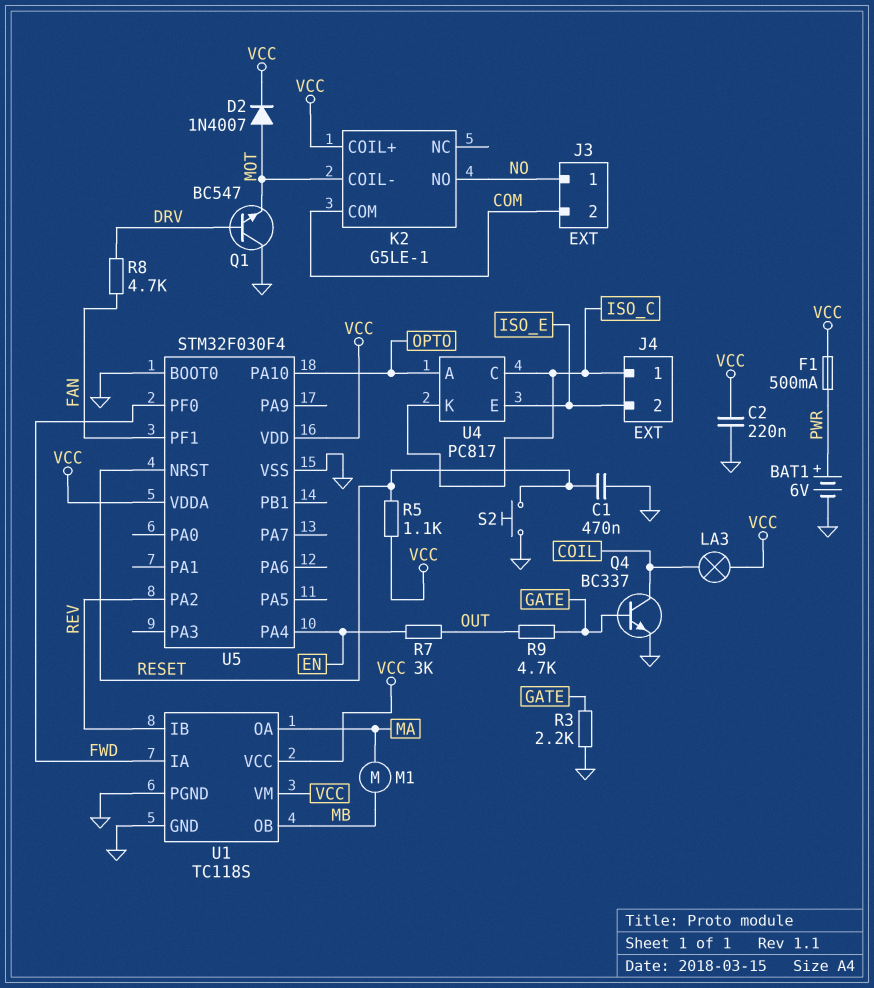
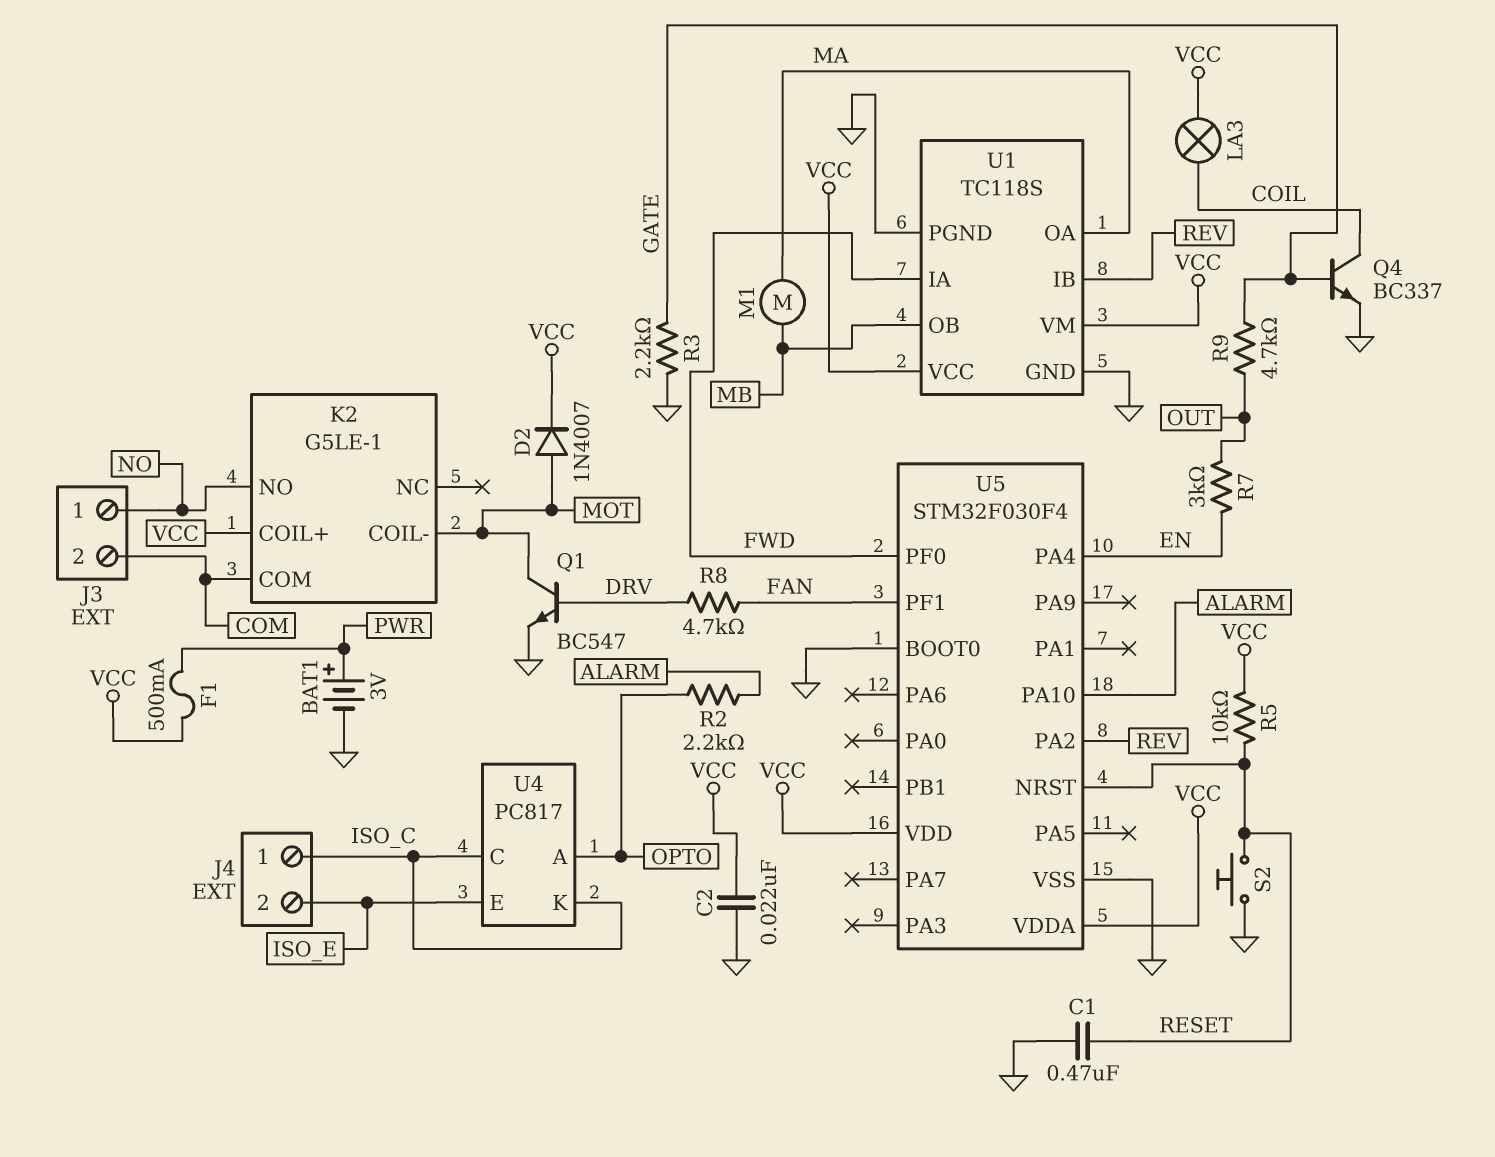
BAT1: 6V (plus PWR, minus GND) -> 3V (plus PWR, minus GND)
C2: 220nF (GND, VCC) -> 22nF (GND, VCC)
Q1: NPN BC547 (B DRV, C GND, E MOT) -> NPN BC547 (B DRV, C MOT, E GND)
R2: none -> 2.2k (ALARM, OPTO)
R5: 1.1k (RESET, VCC) -> 10k (RESET, VCC)
U5 pin PA10: OPTO -> ALARM

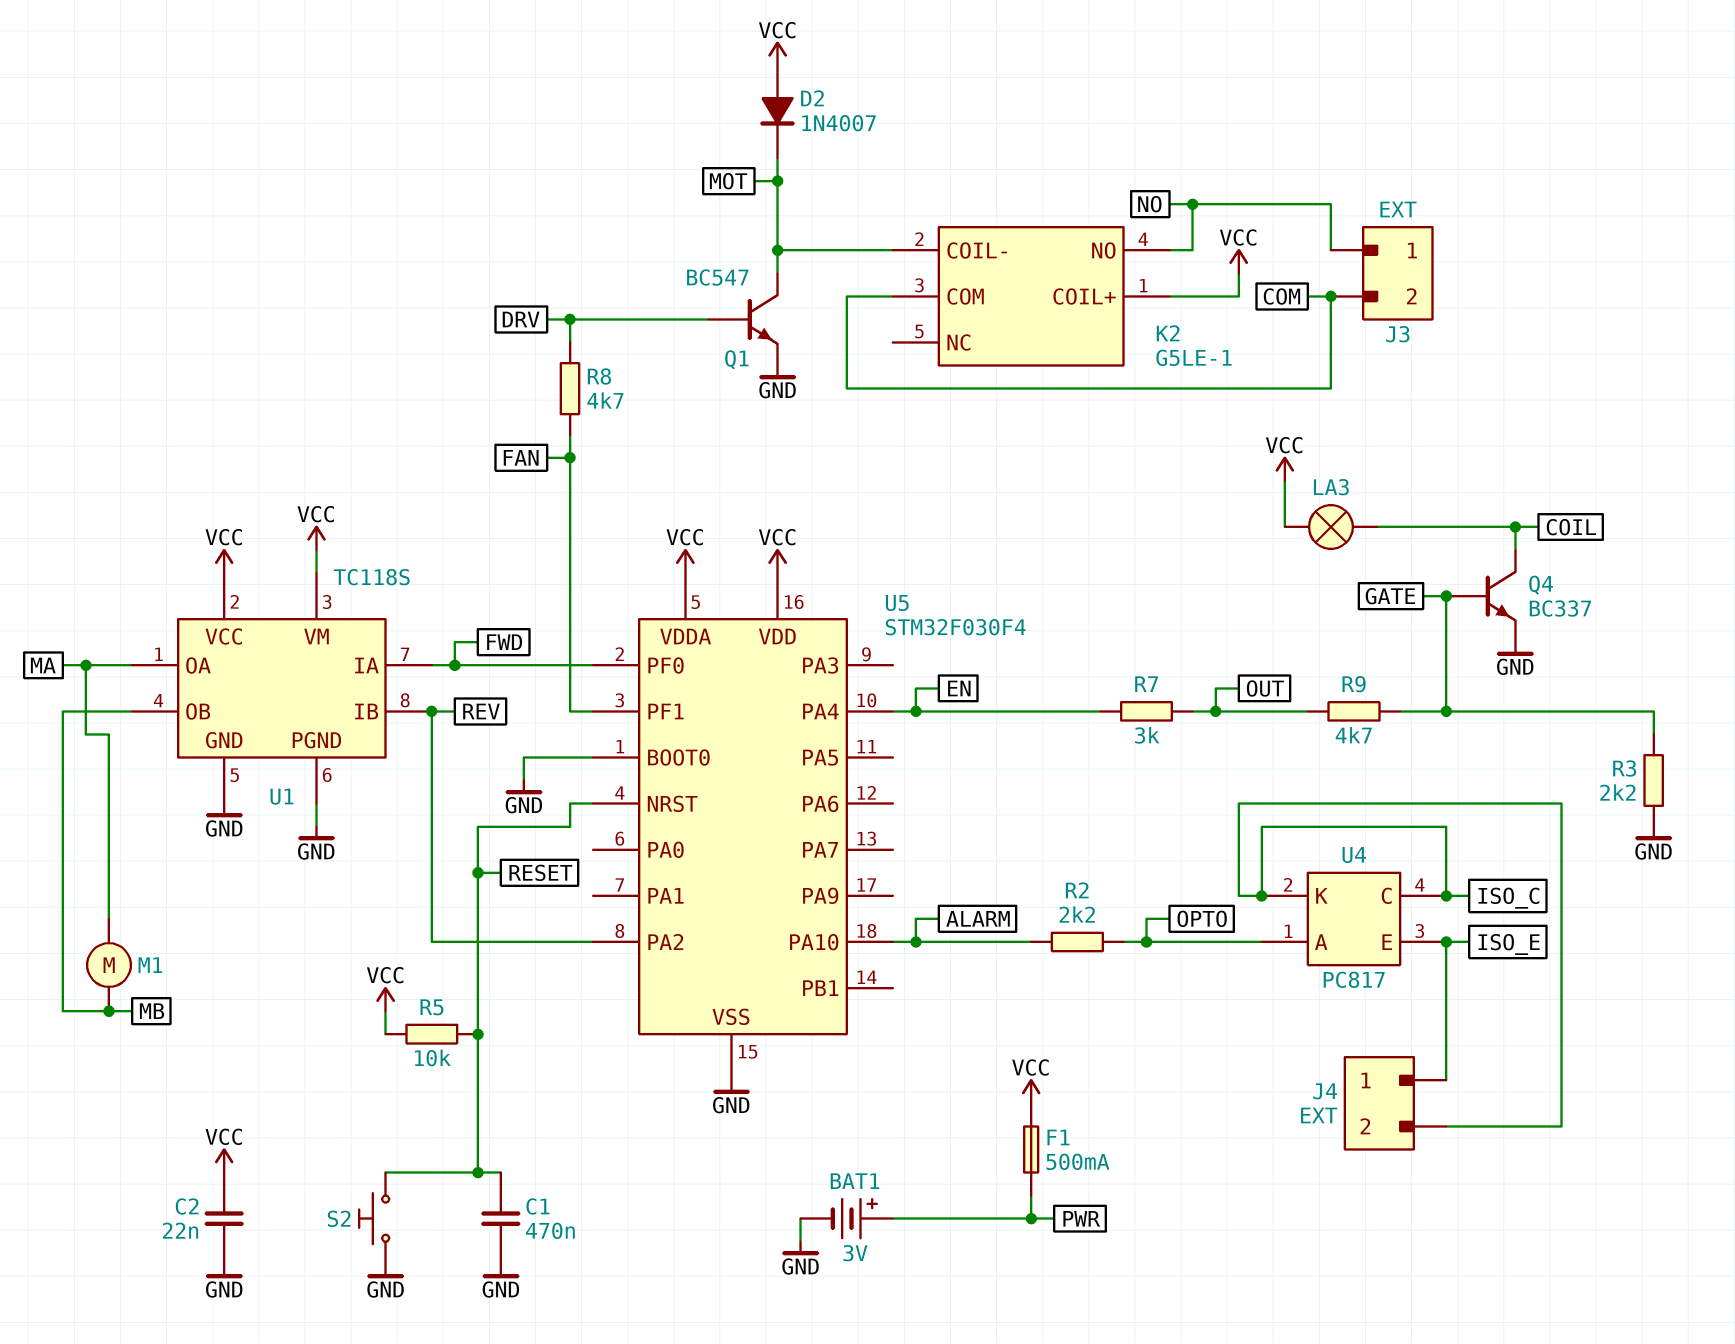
D2: diode 1N4007 (A MOT, K VCC) -> diode 1N4007 (A VCC, K MOT)
J4 pin 1: ISO_C -> ISO_E
J4 pin 2: ISO_E -> ISO_C

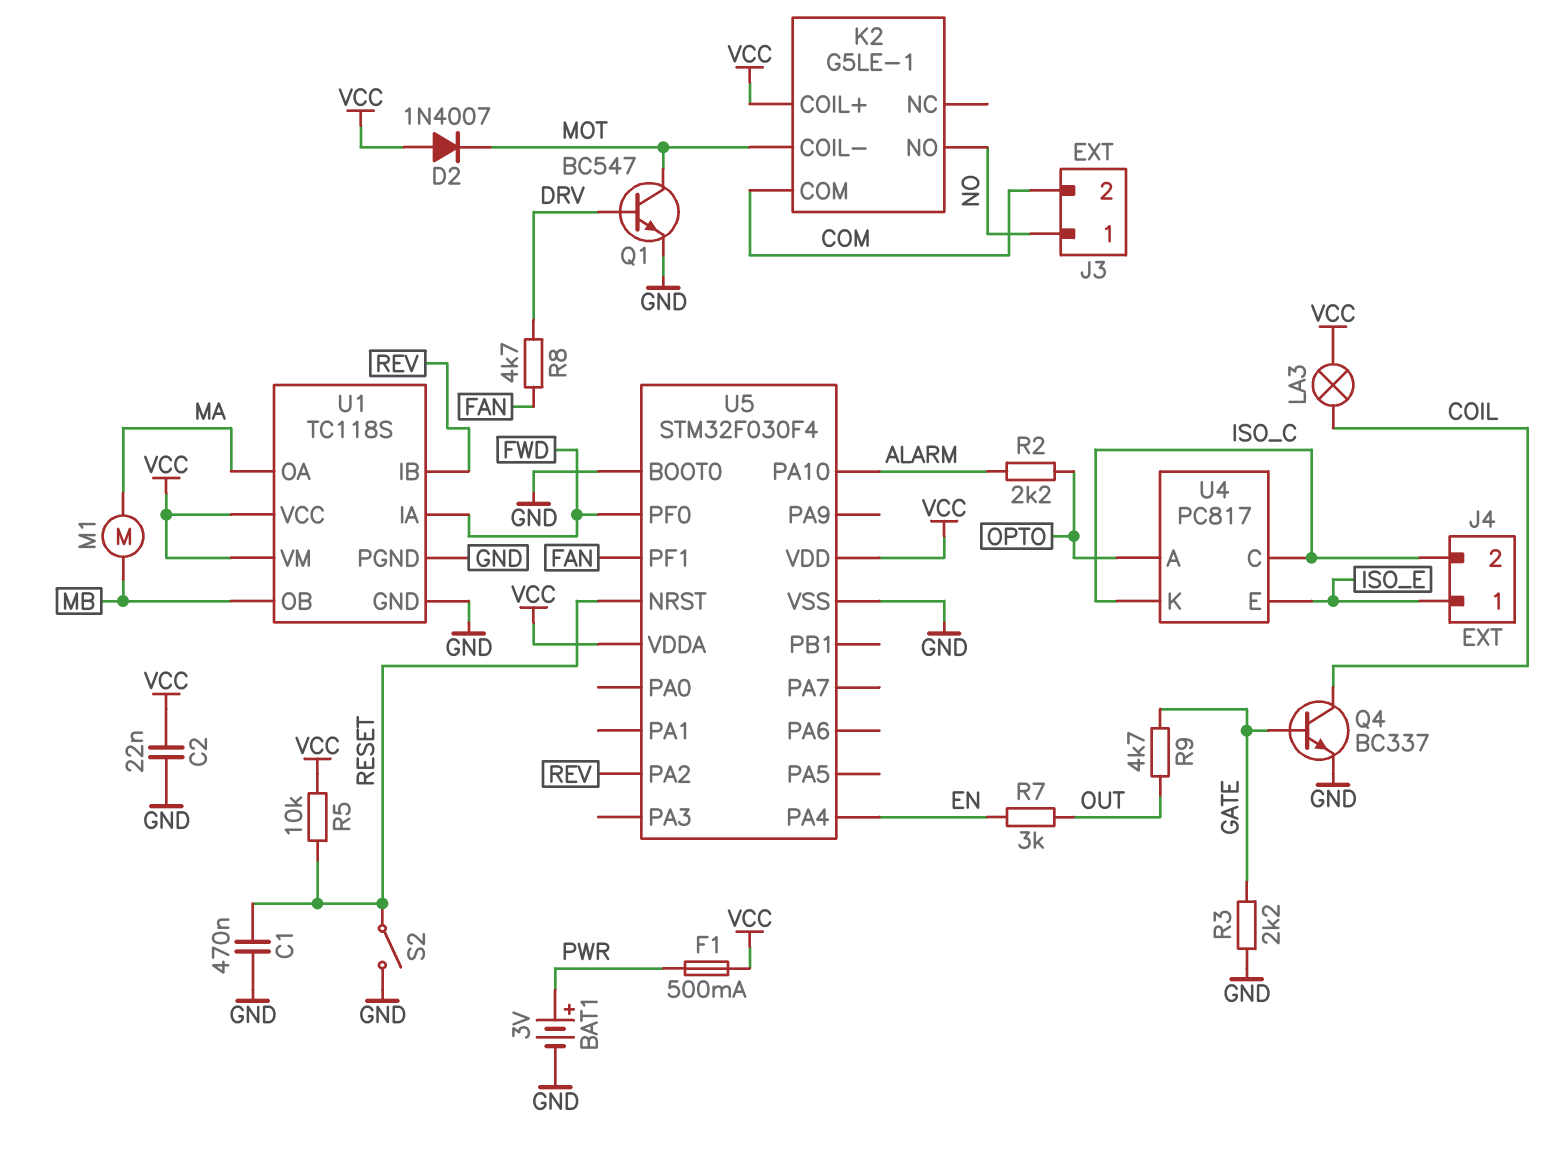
S2: button (GND, RESET) -> switch (GND, RESET)

